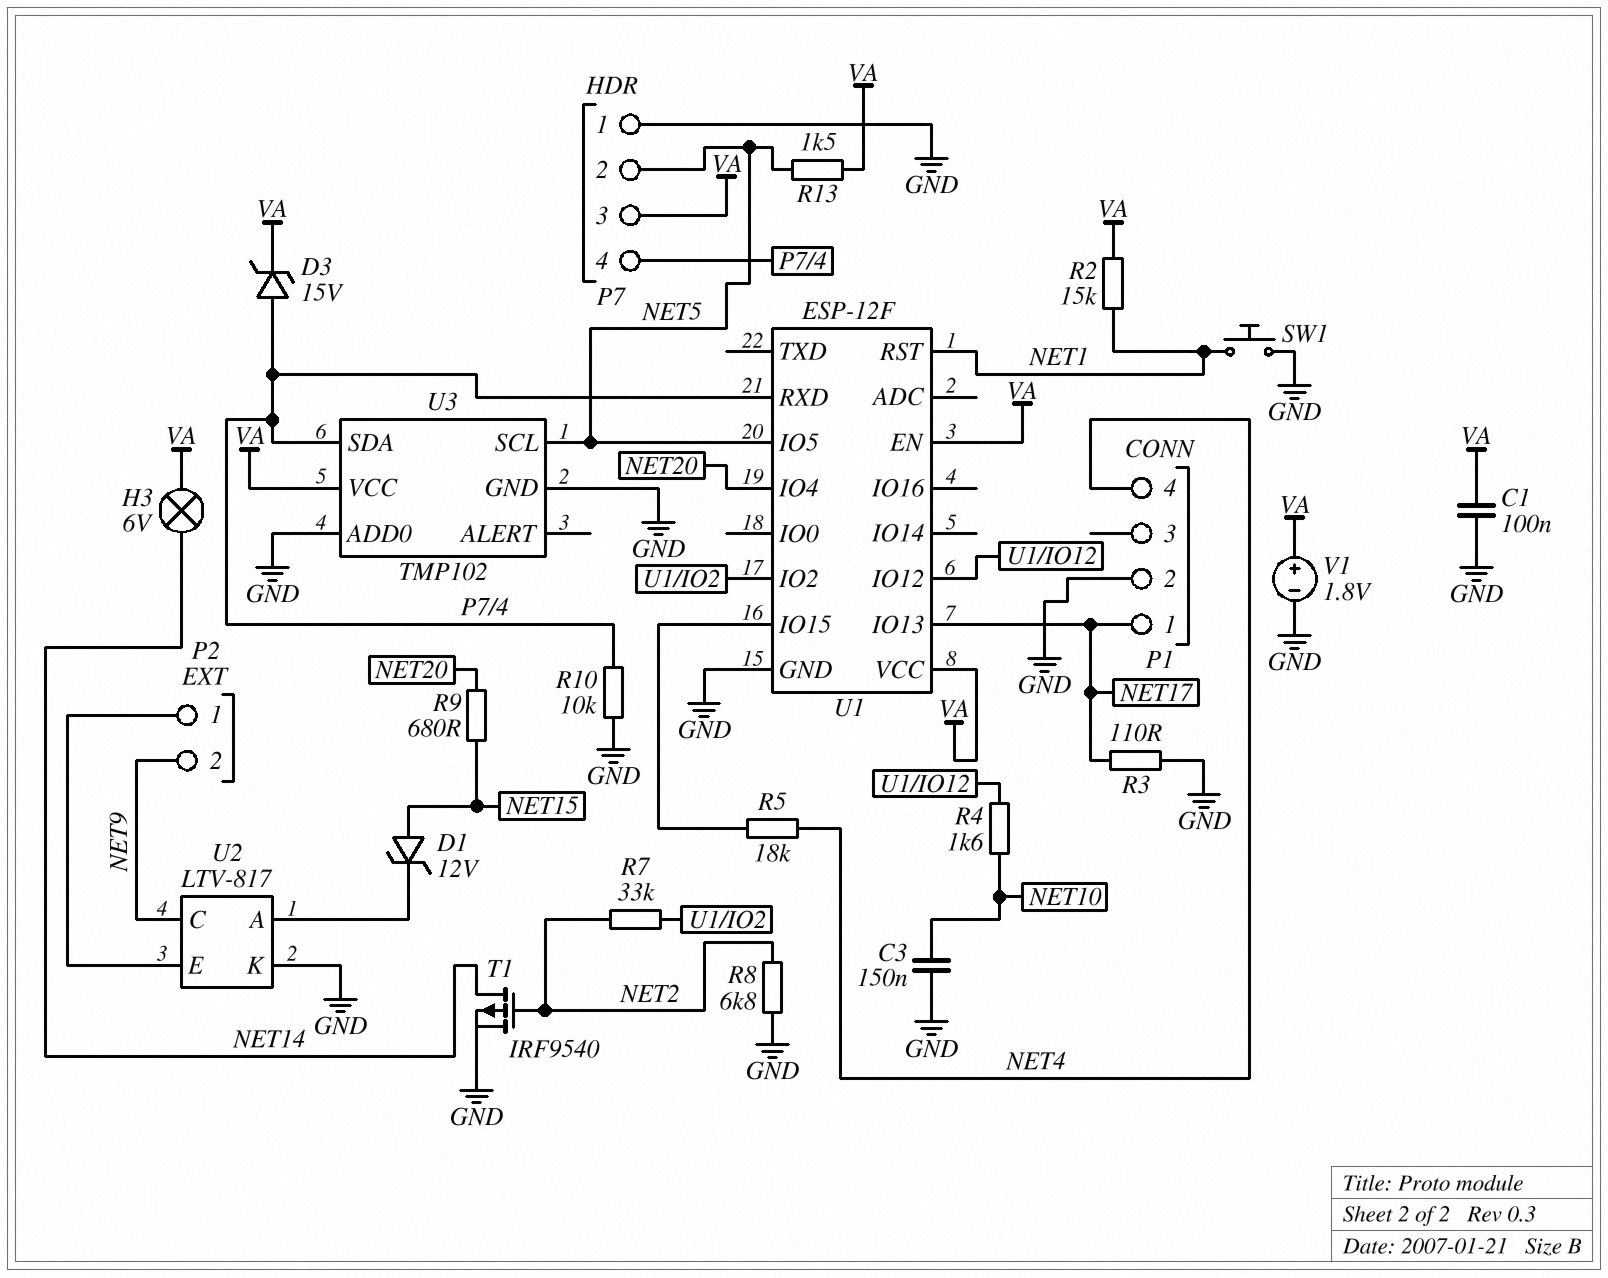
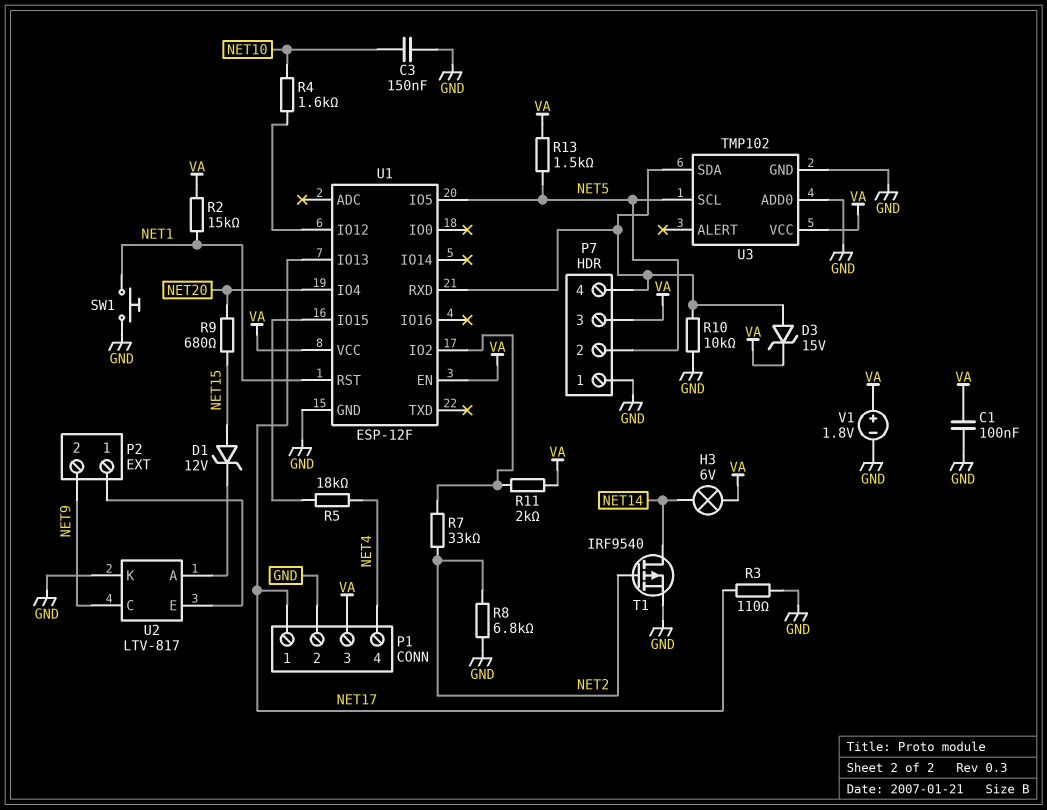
P1 pin 3: none -> VA
R11: none -> 2k (U1/IO2, VA)

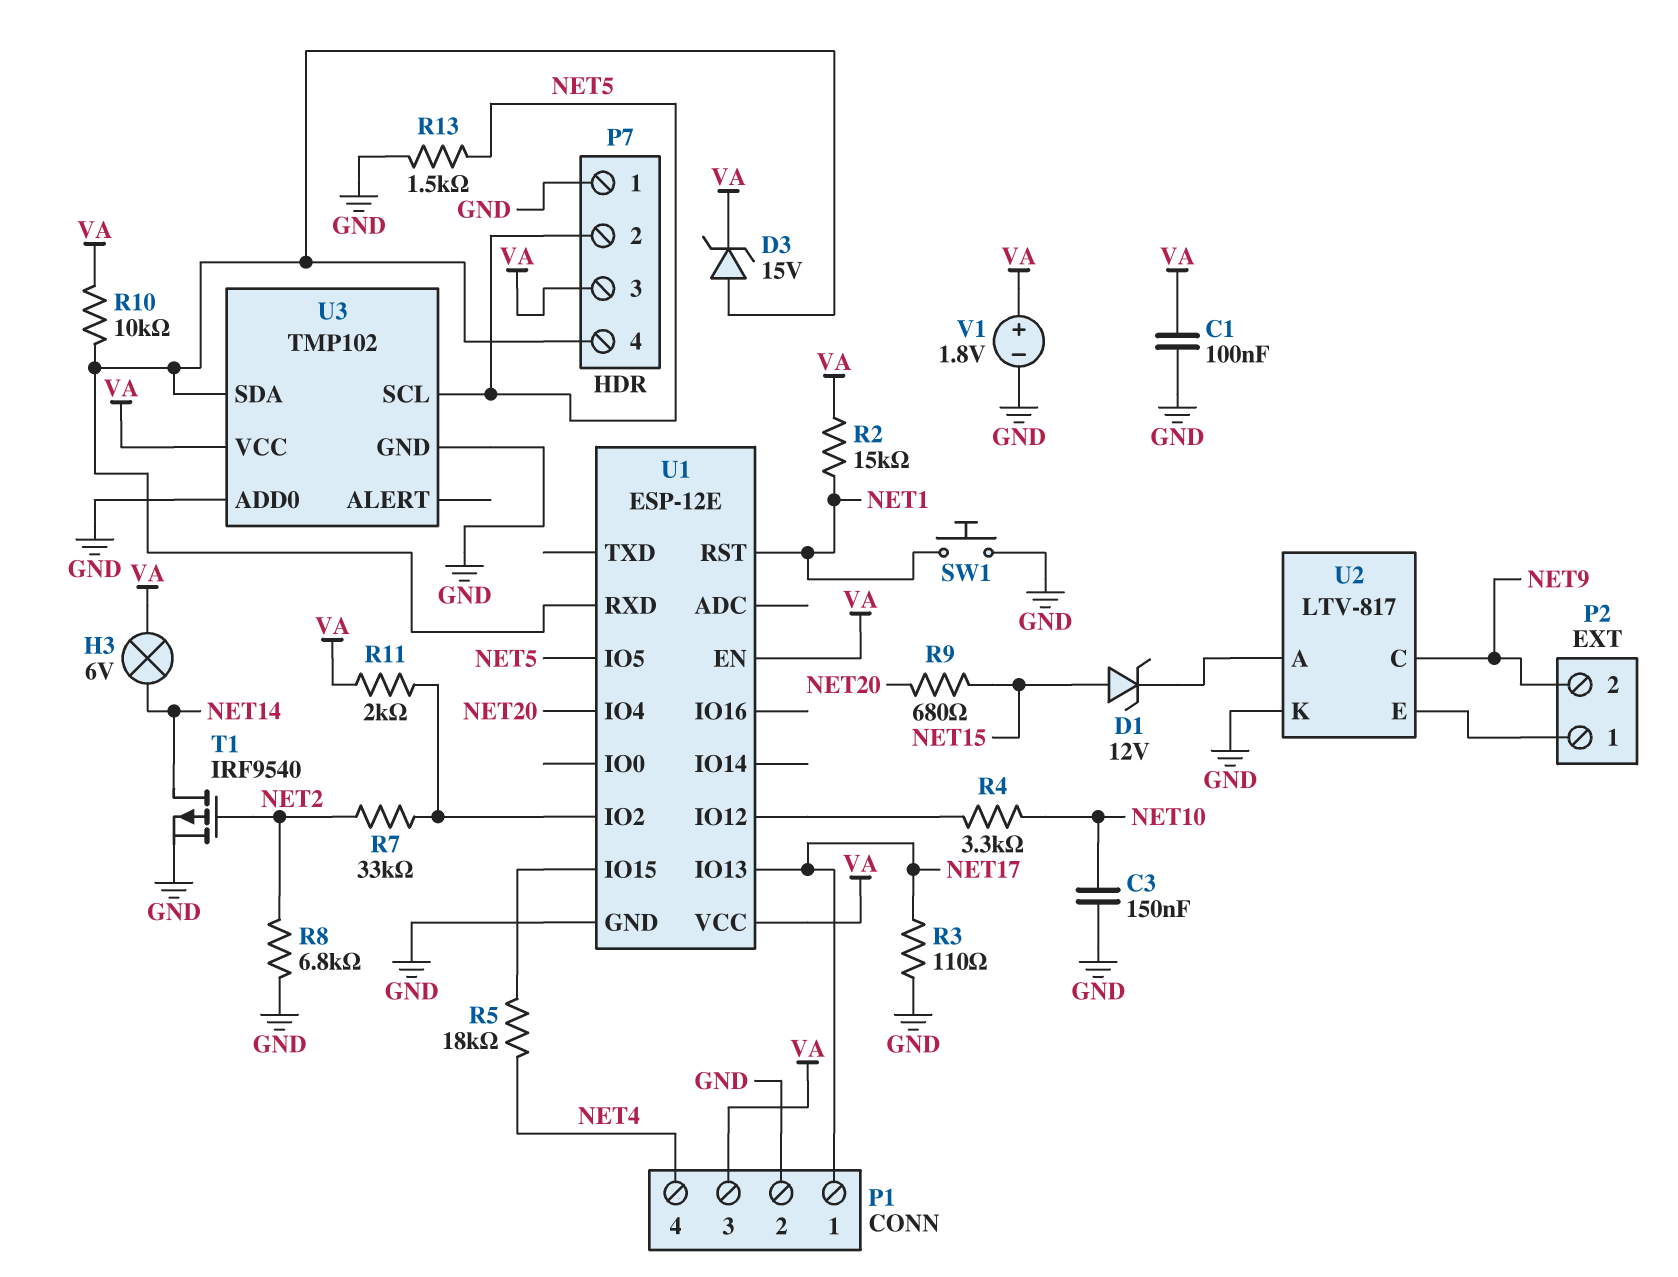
R4: 1.6k (NET10, U1/IO12) -> 3.3k (NET10, U1/IO12)
R10: 10k (GND, P7/4) -> 10k (P7/4, VA)
R13: 1.5k (NET5, VA) -> 1.5k (GND, NET5)
U1: ESP-12F -> ESP-12E

